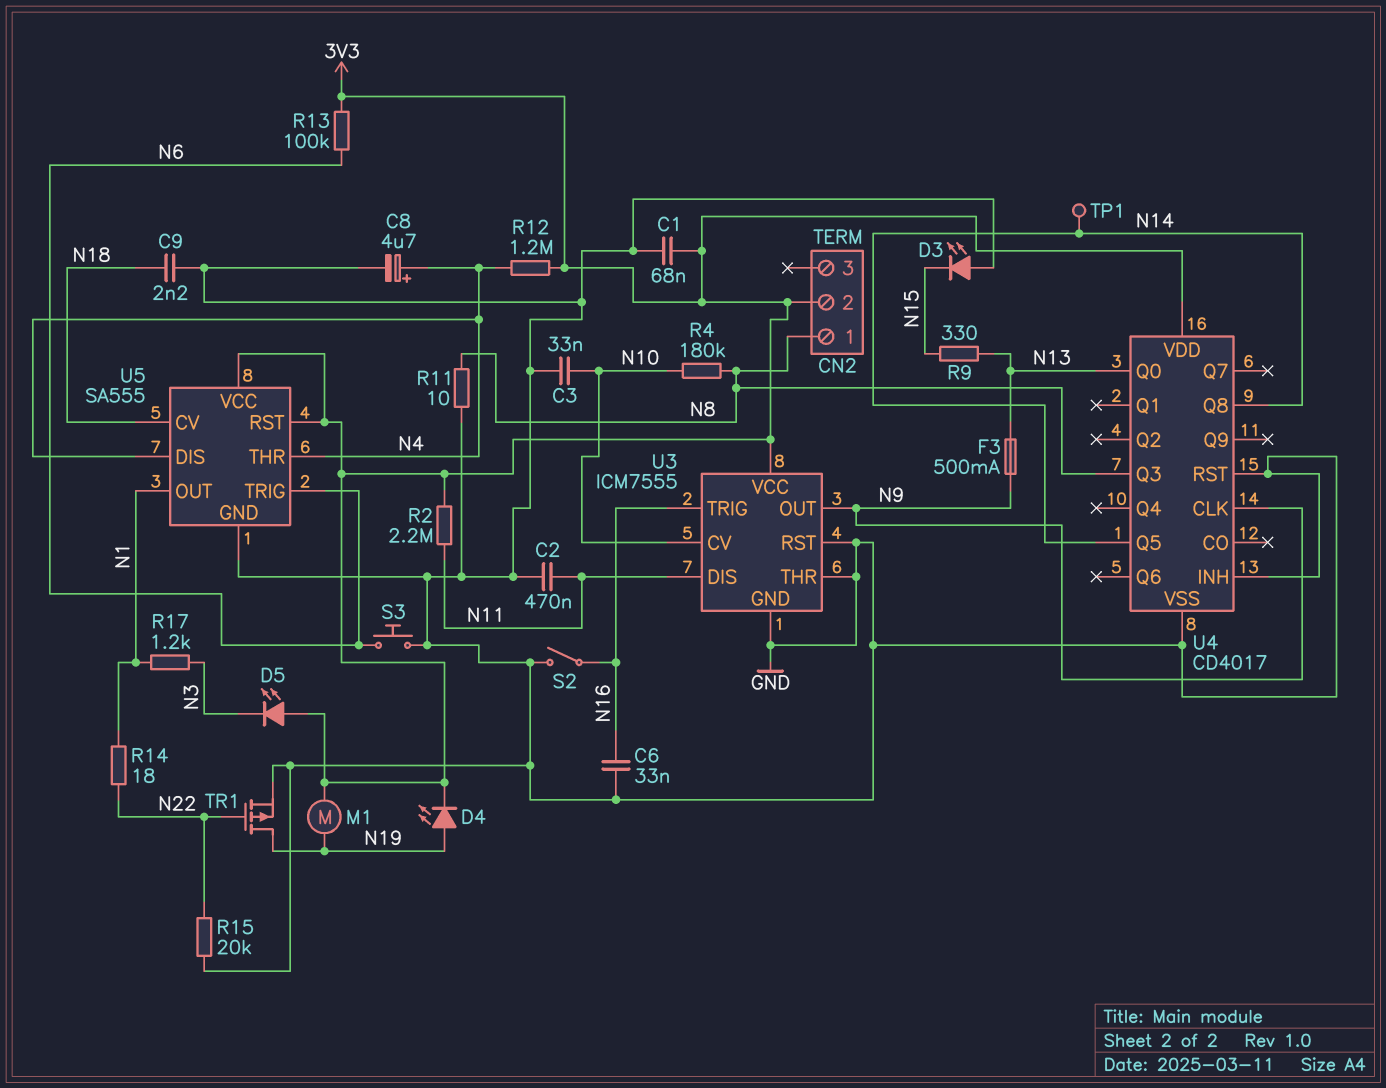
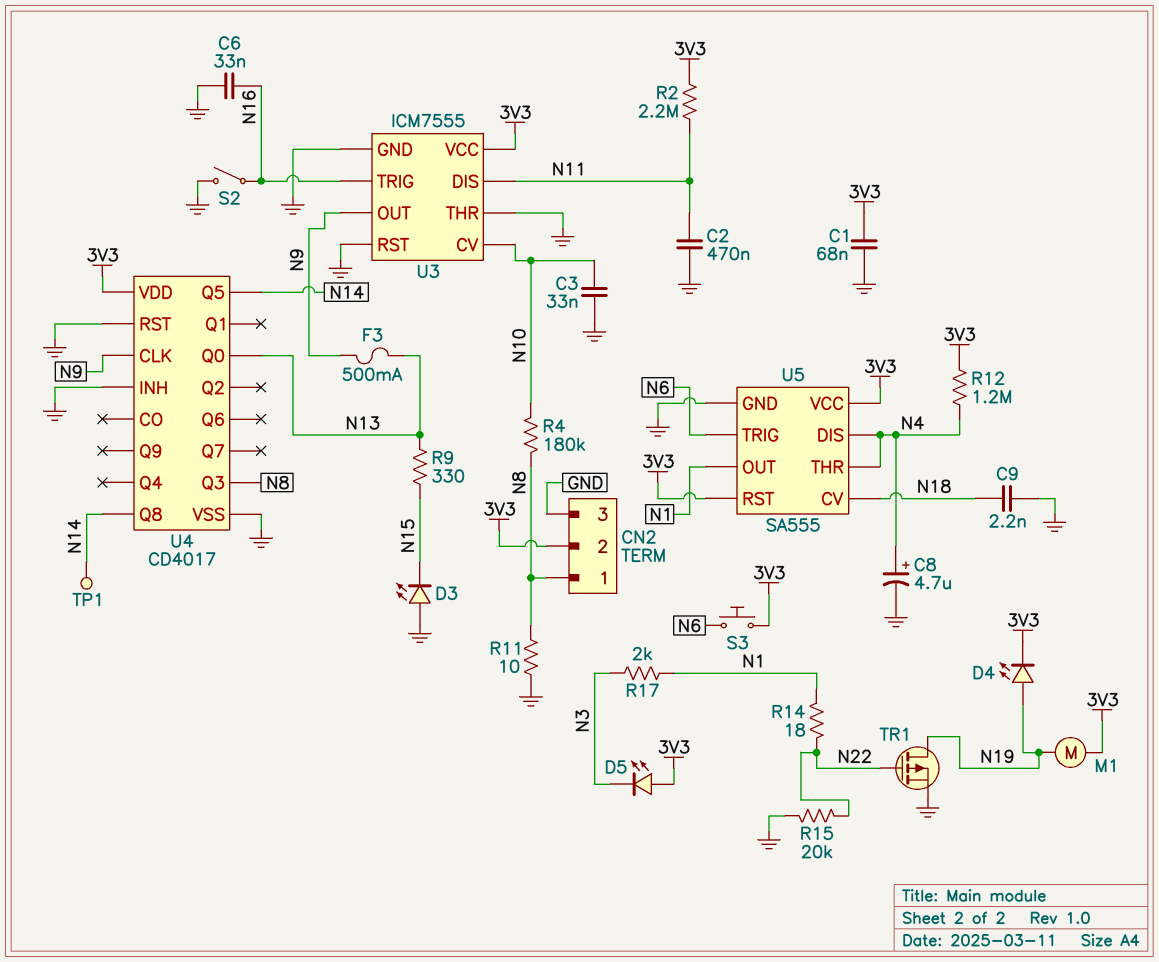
CN2 pin 3: none -> GND
R13: 100k (3V3, N6) -> none
R17: 1.2k (N1, N3) -> 2k (N1, N3)
S3: button (GND, N6) -> button (3V3, N6)

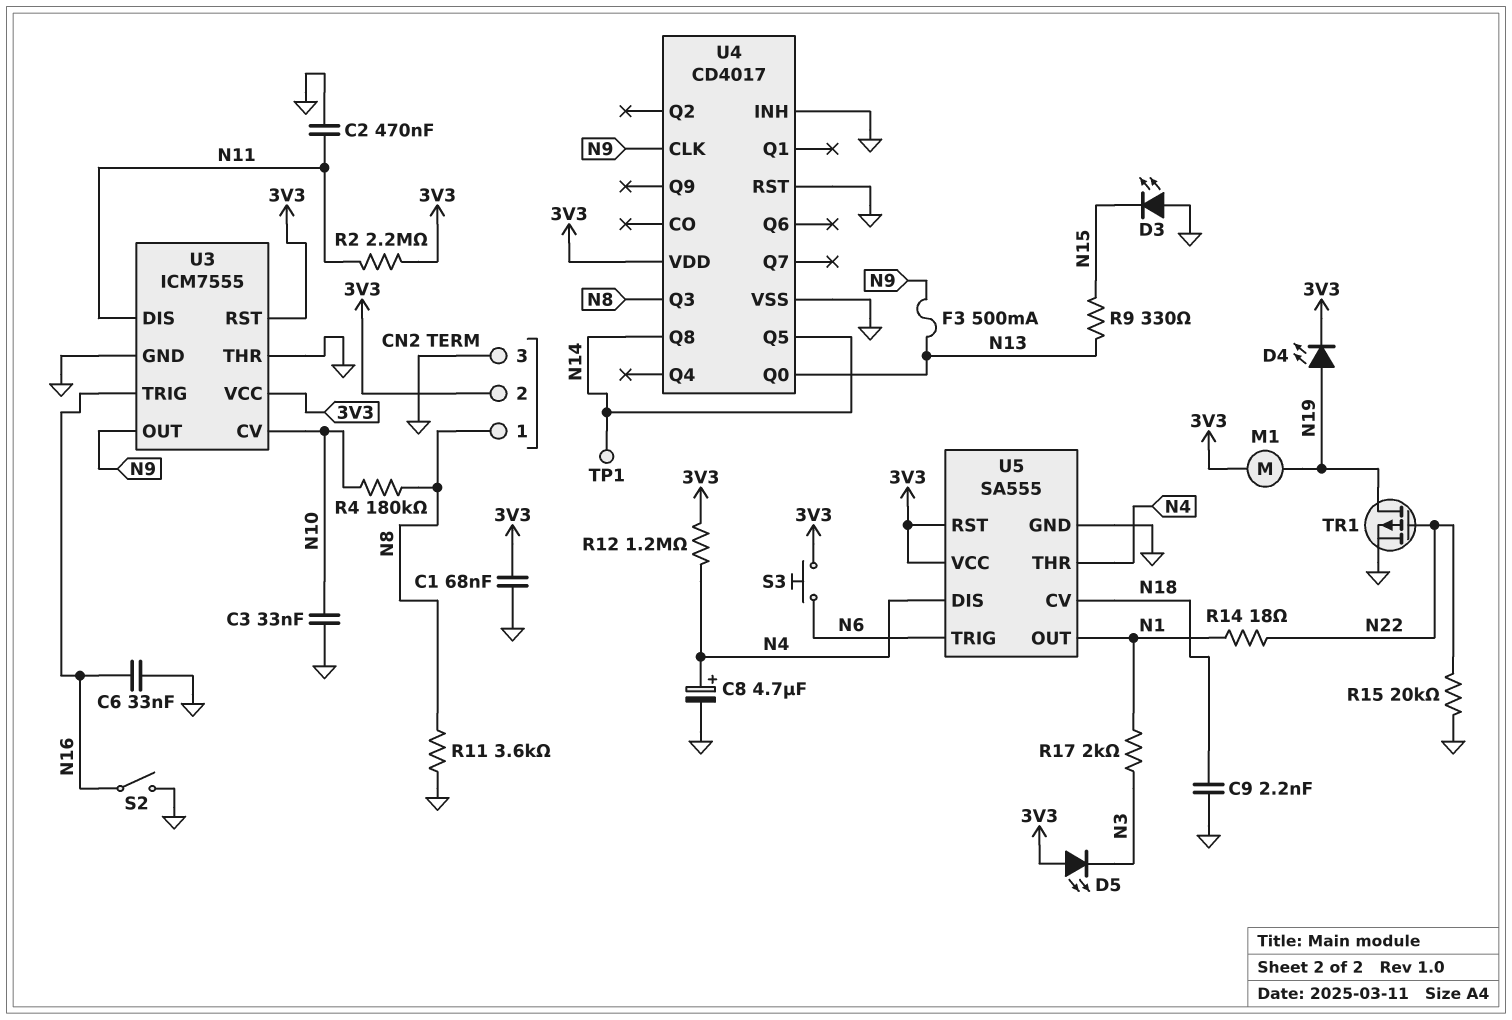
R11: 10 (GND, N8) -> 3.6k (GND, N8)
U3 pin RST: GND -> 3V3

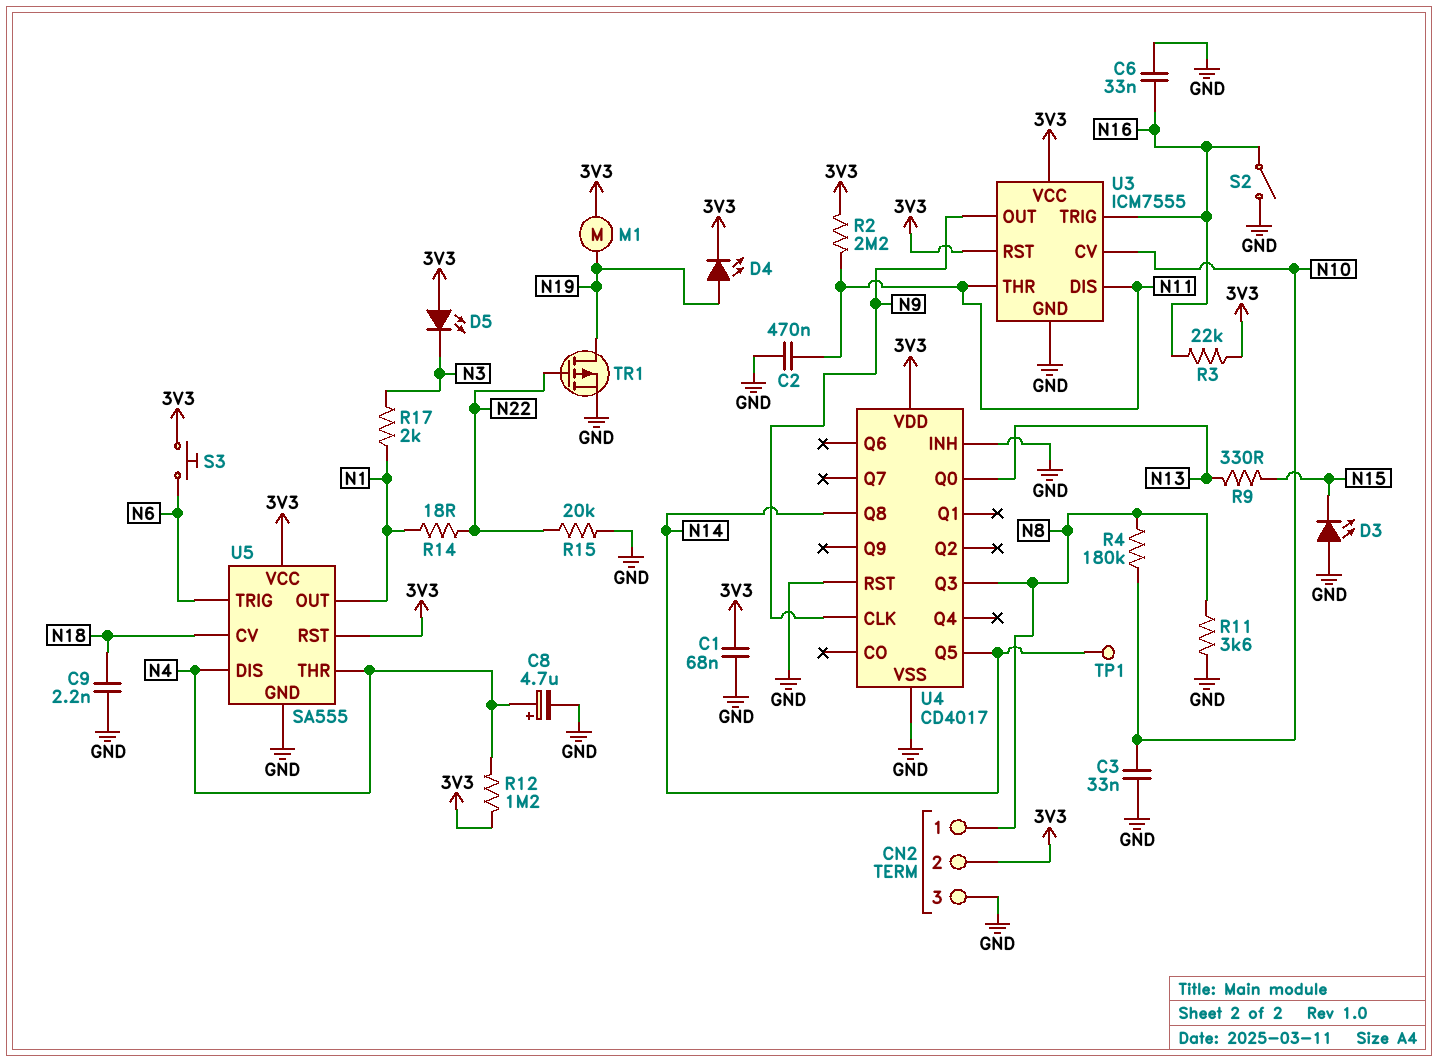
F3: 500mA (N9, N13) -> none
R3: none -> 22k (3V3, N16)
U3 pin THR: GND -> N11

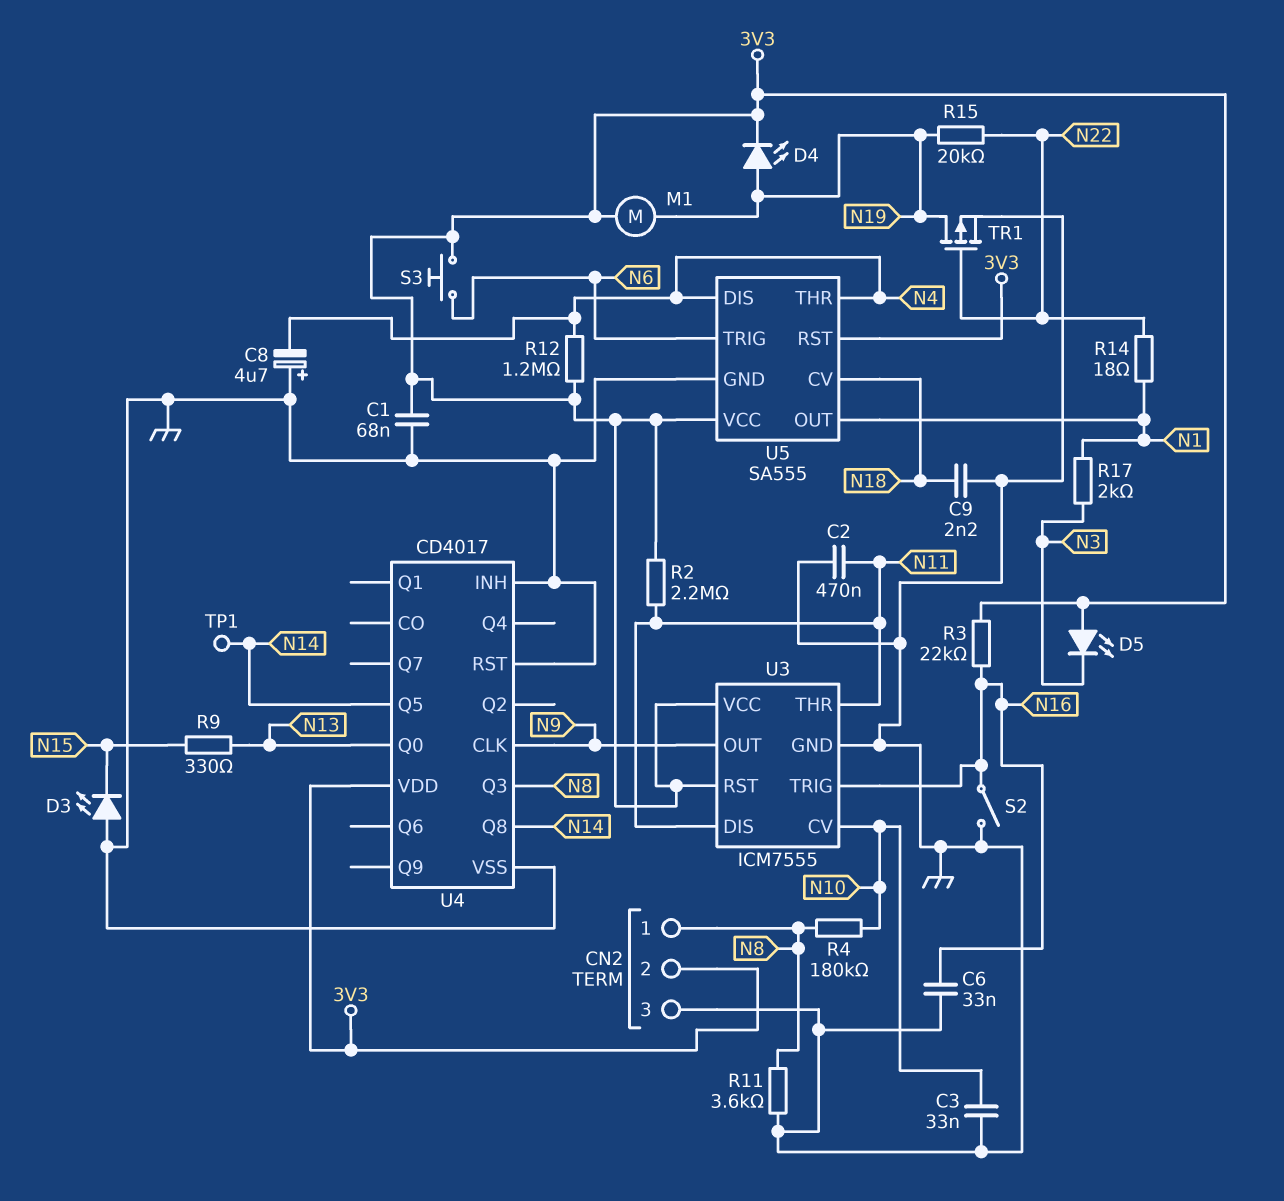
C8: 4.7uF (plus N4, minus GND) -> 4.7uF (plus GND, minus N4)
R15: 20k (GND, N22) -> 20k (N19, N22)

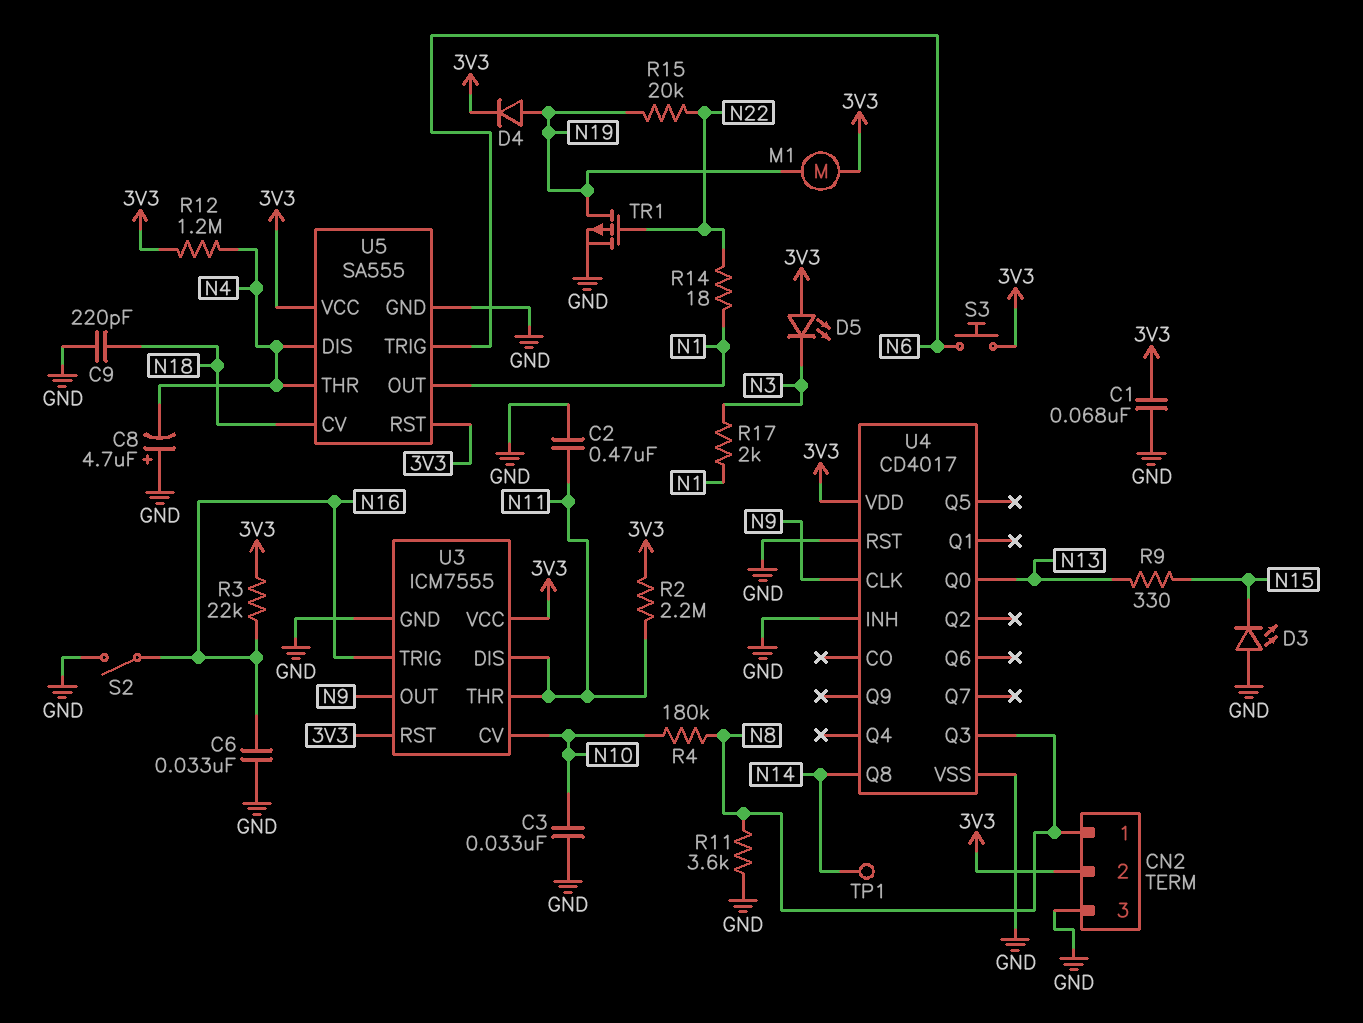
C9: 2.2nF (GND, N18) -> 220pF (GND, N18)
D4: LED (A N19, K 3V3) -> diode (A N19, K 3V3)
U4 pin Q5: N14 -> none

